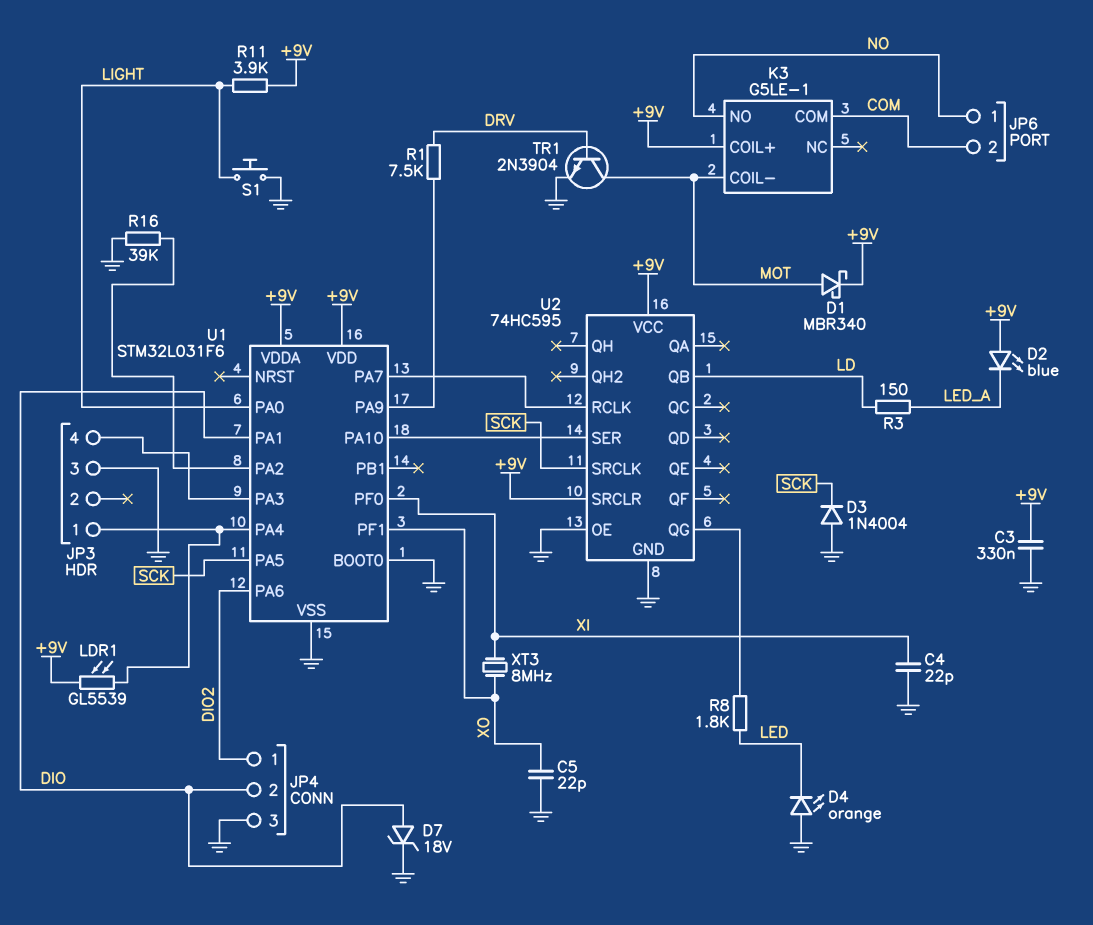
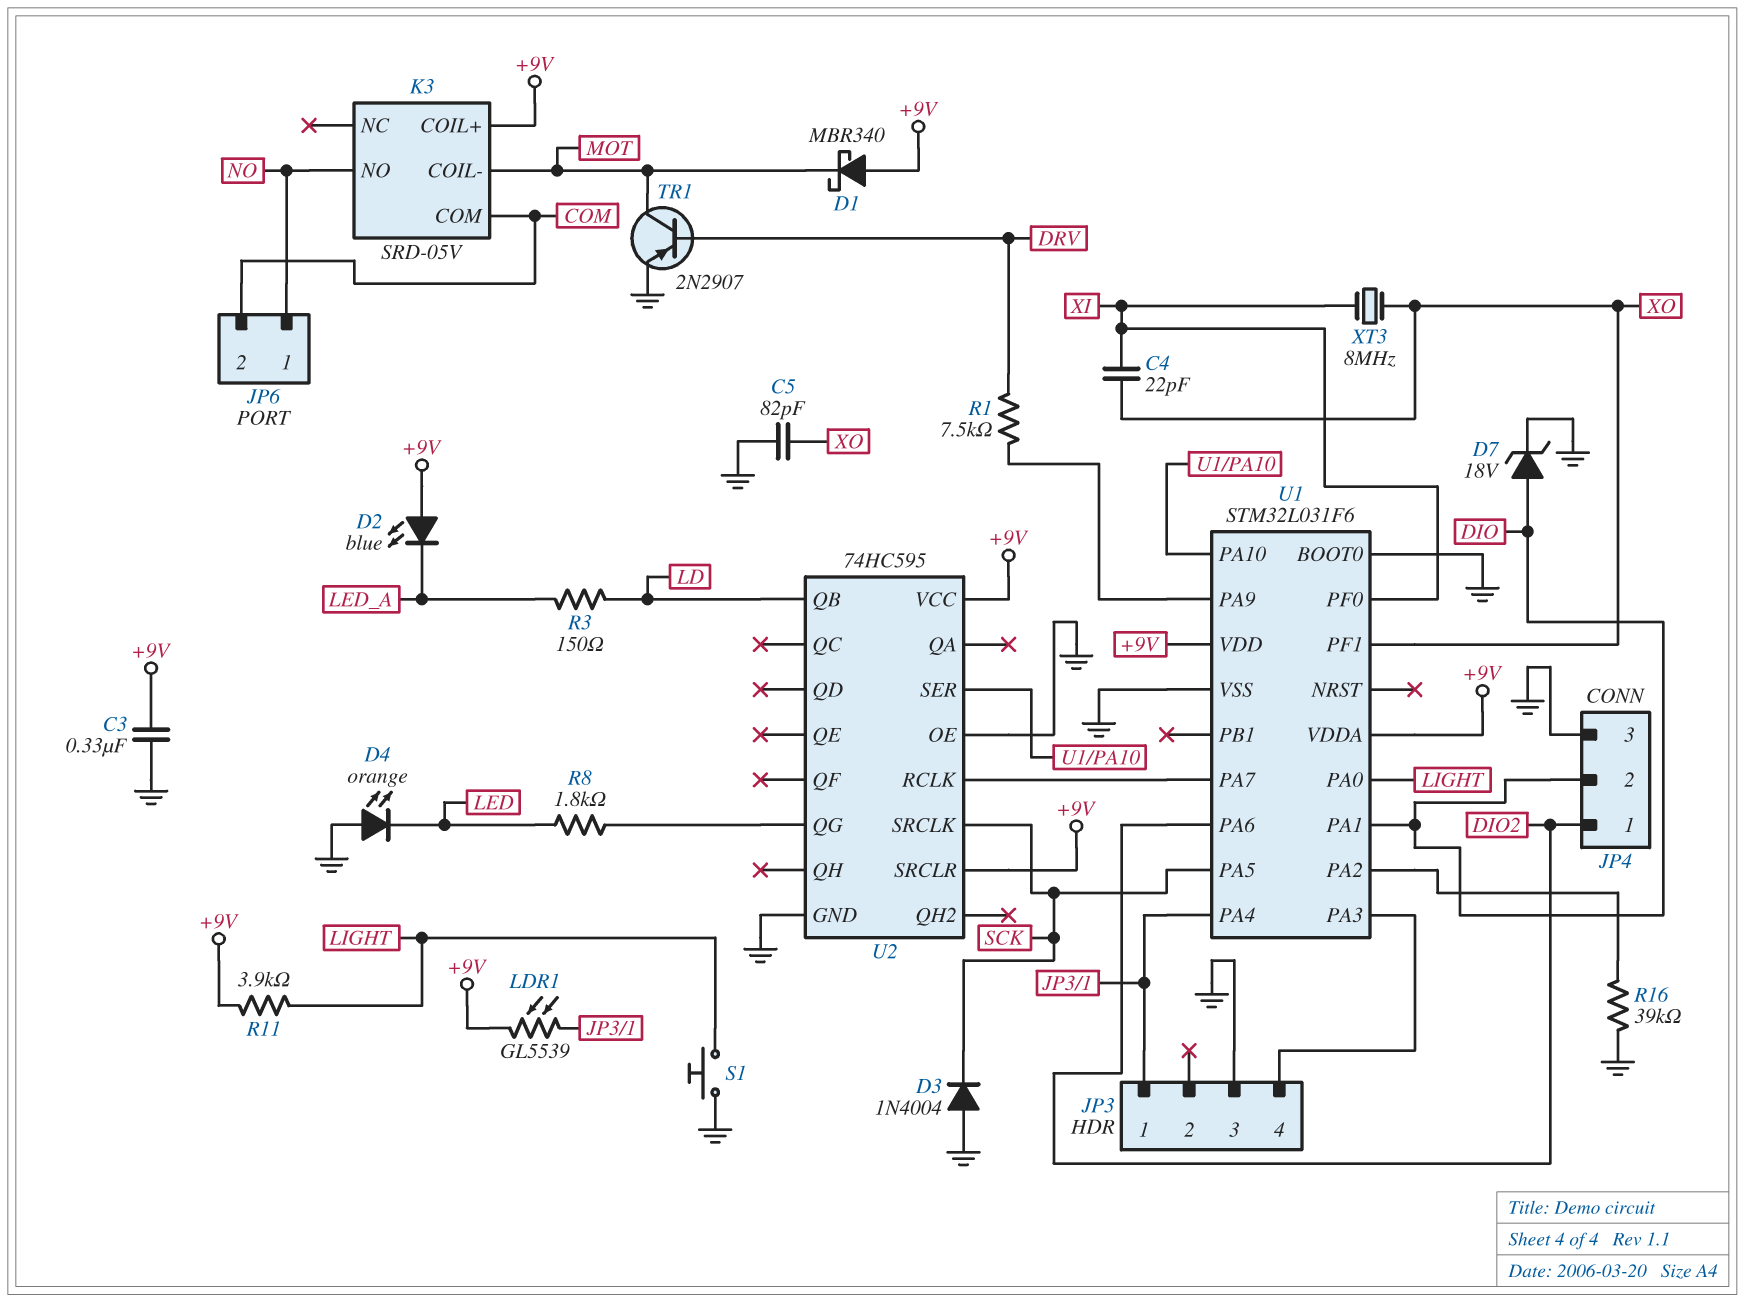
C4: 22pF (GND, XI) -> 22pF (XI, XO)
C5: 22pF (GND, XO) -> 82pF (GND, XO)
D1: schottky MBR340 (A MOT, K +9V) -> schottky MBR340 (A +9V, K MOT)
K3: G5LE-1 -> SRD-05V
TR1: NPN 2N3904 (B DRV, C MOT, E GND) -> PNP 2N2907 (B DRV, C MOT, E GND)

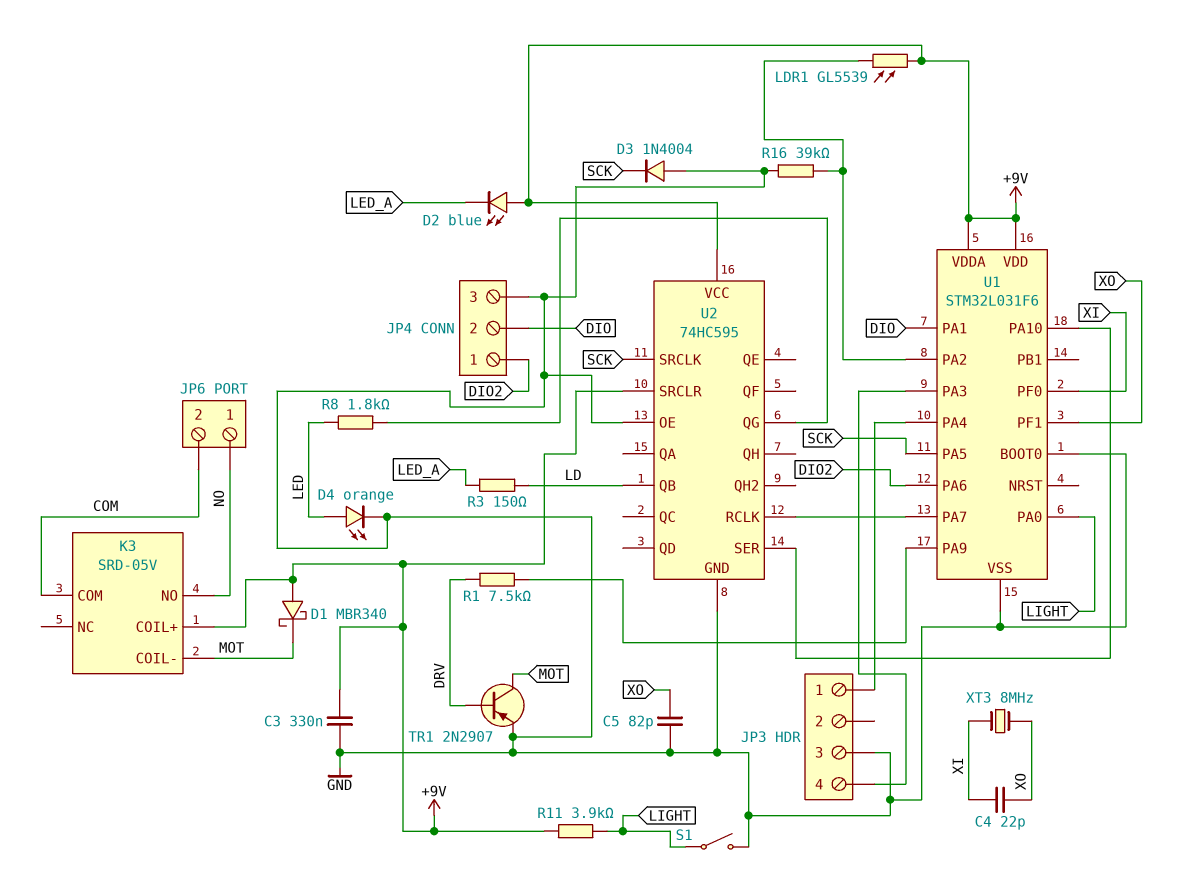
D4: LED orange (A GND, K LED) -> LED orange (A LED, K GND)
D7: zener 18V (A DIO, K GND) -> none
LDR1: GL5539 (+9V, JP3/1) -> GL5539 (+9V, U1/PA2)
S1: button (GND, LIGHT) -> switch (GND, LIGHT)

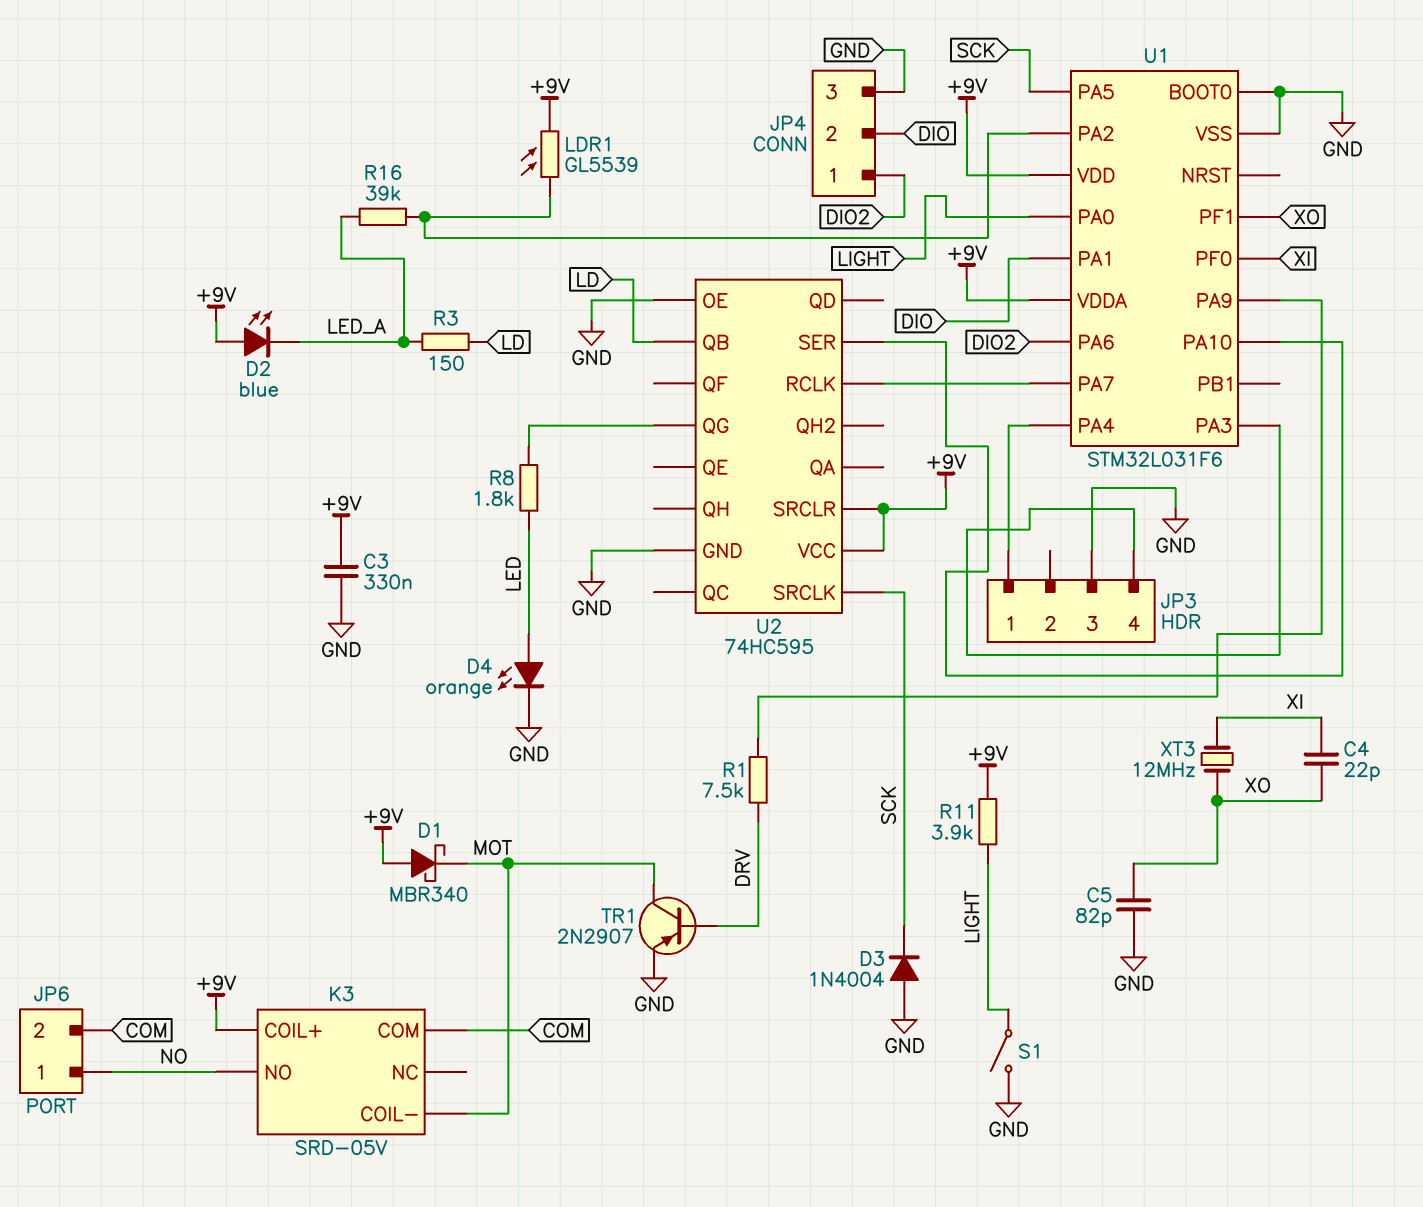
R16: 39k (GND, U1/PA2) -> 39k (LED_A, U1/PA2)
XT3: 8MHz (XI, XO) -> 12MHz (XI, XO)

